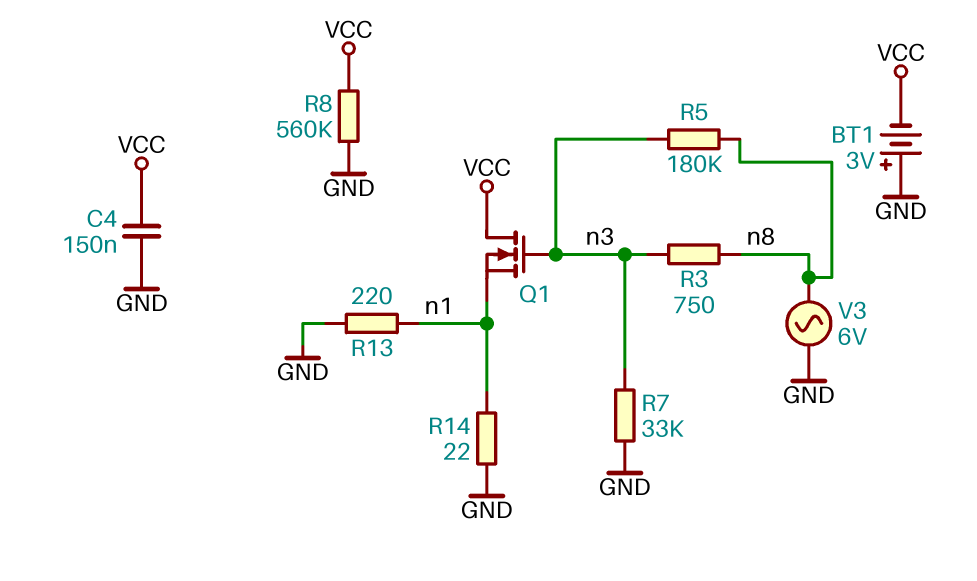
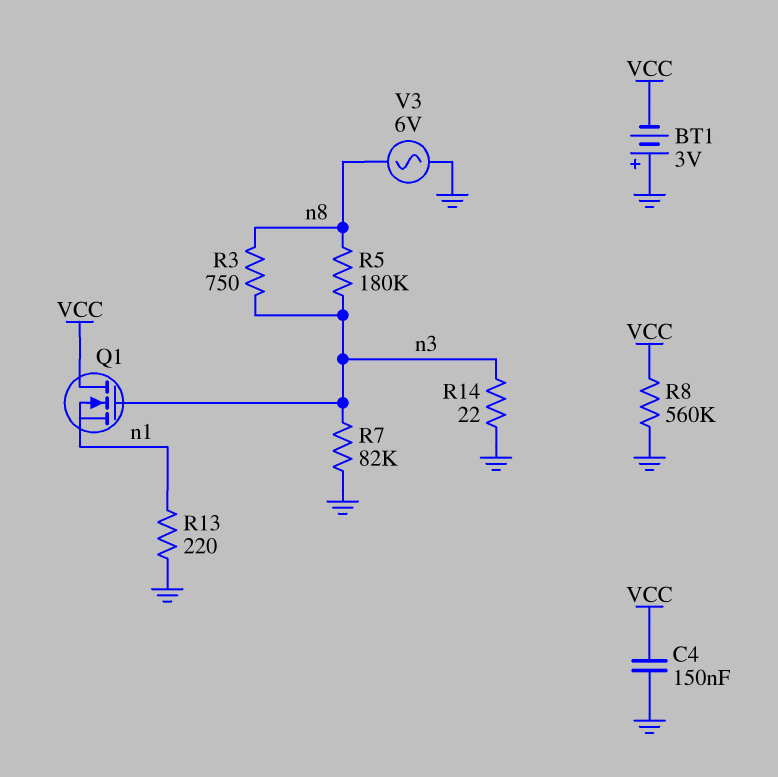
R7: 33k (GND, n3) -> 82k (GND, n3)
R14: 22 (GND, n1) -> 22 (GND, n3)

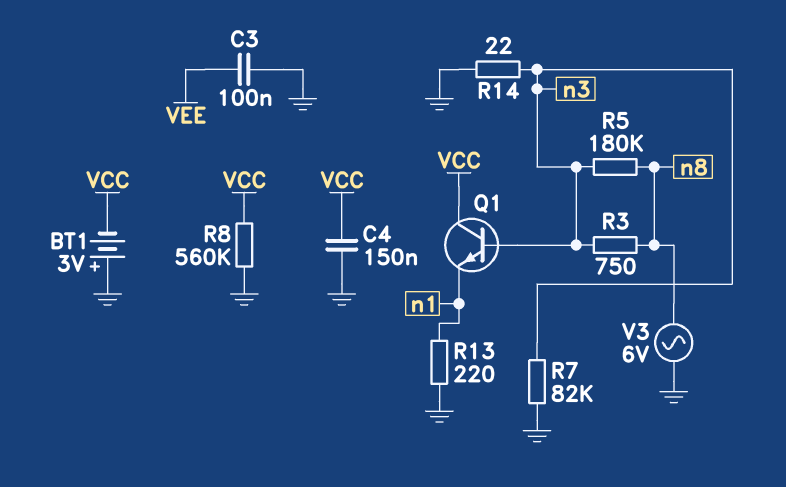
C3: none -> 100nF (GND, VEE)
Q1: NMOS (G n3, D VCC, S n1) -> NPN (B n3, C VCC, E n1)

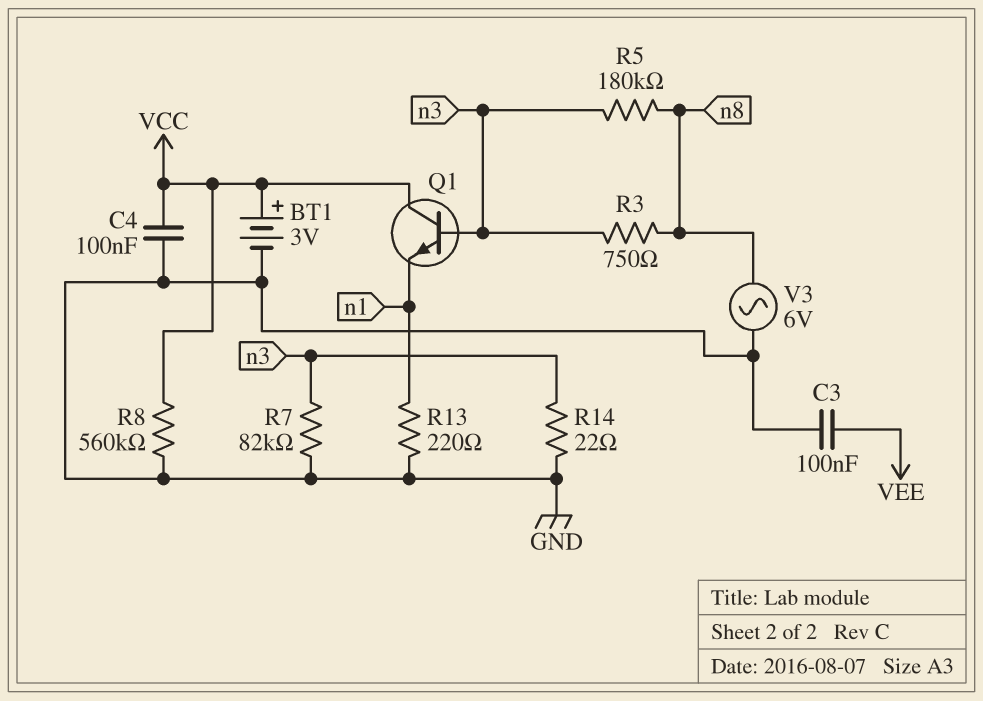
BT1: 3V (plus GND, minus VCC) -> 3V (plus VCC, minus GND)
C4: 150nF (GND, VCC) -> 100nF (GND, VCC)

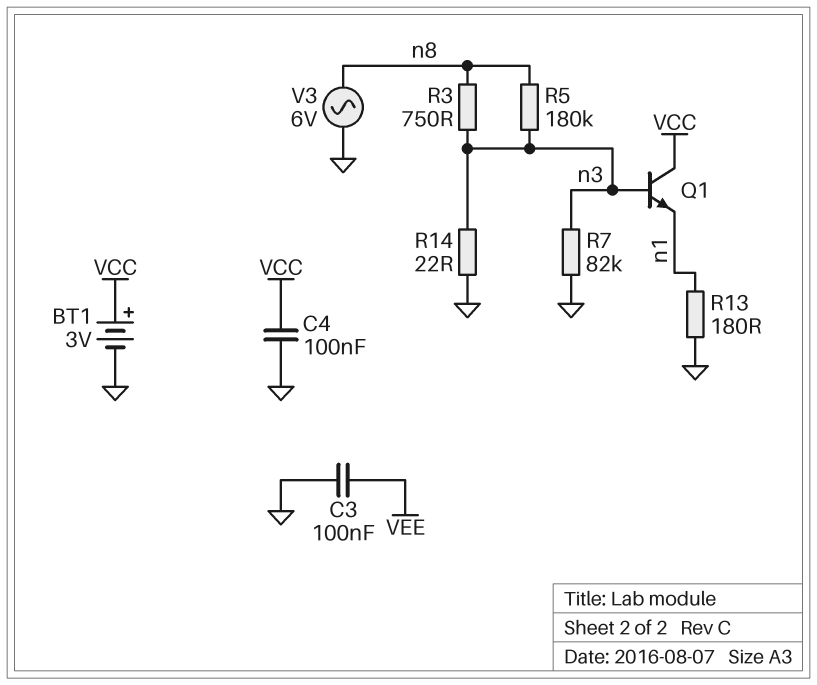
R8: 560k (GND, VCC) -> none
R13: 220 (GND, n1) -> 180 (GND, n1)

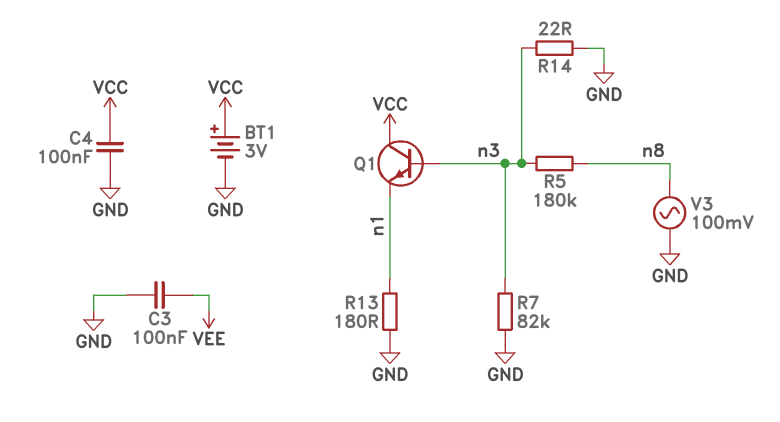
R3: 750 (n3, n8) -> none
V3: AC 6V (GND, n8) -> AC 100mV (GND, n8)

